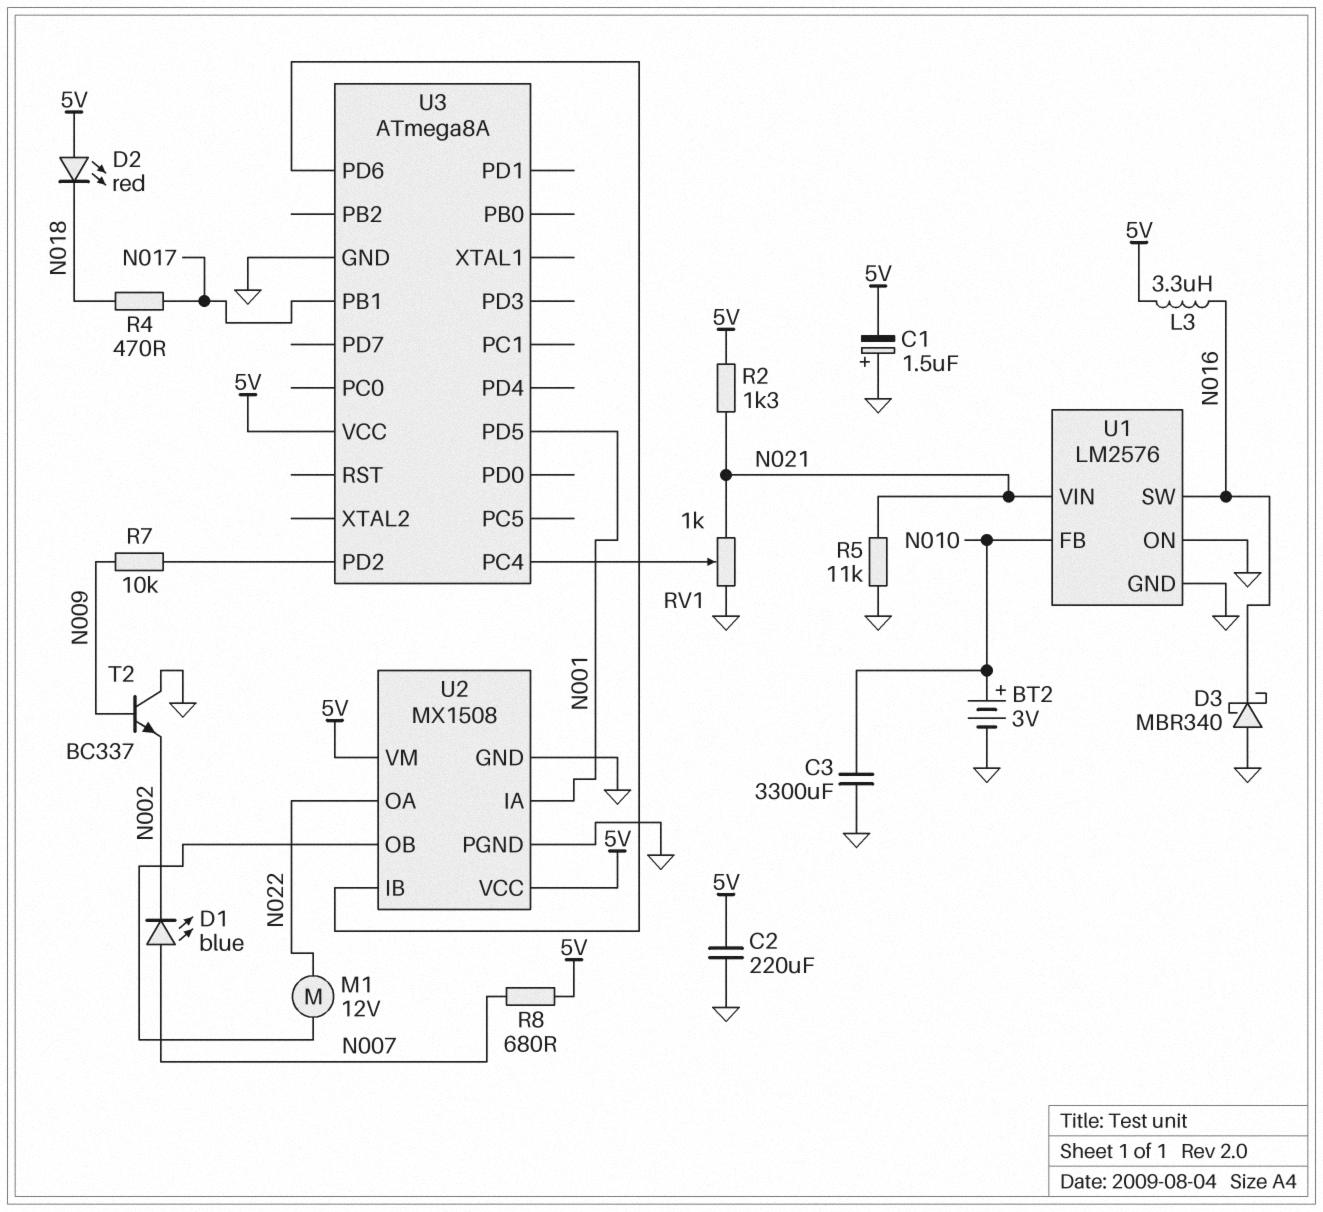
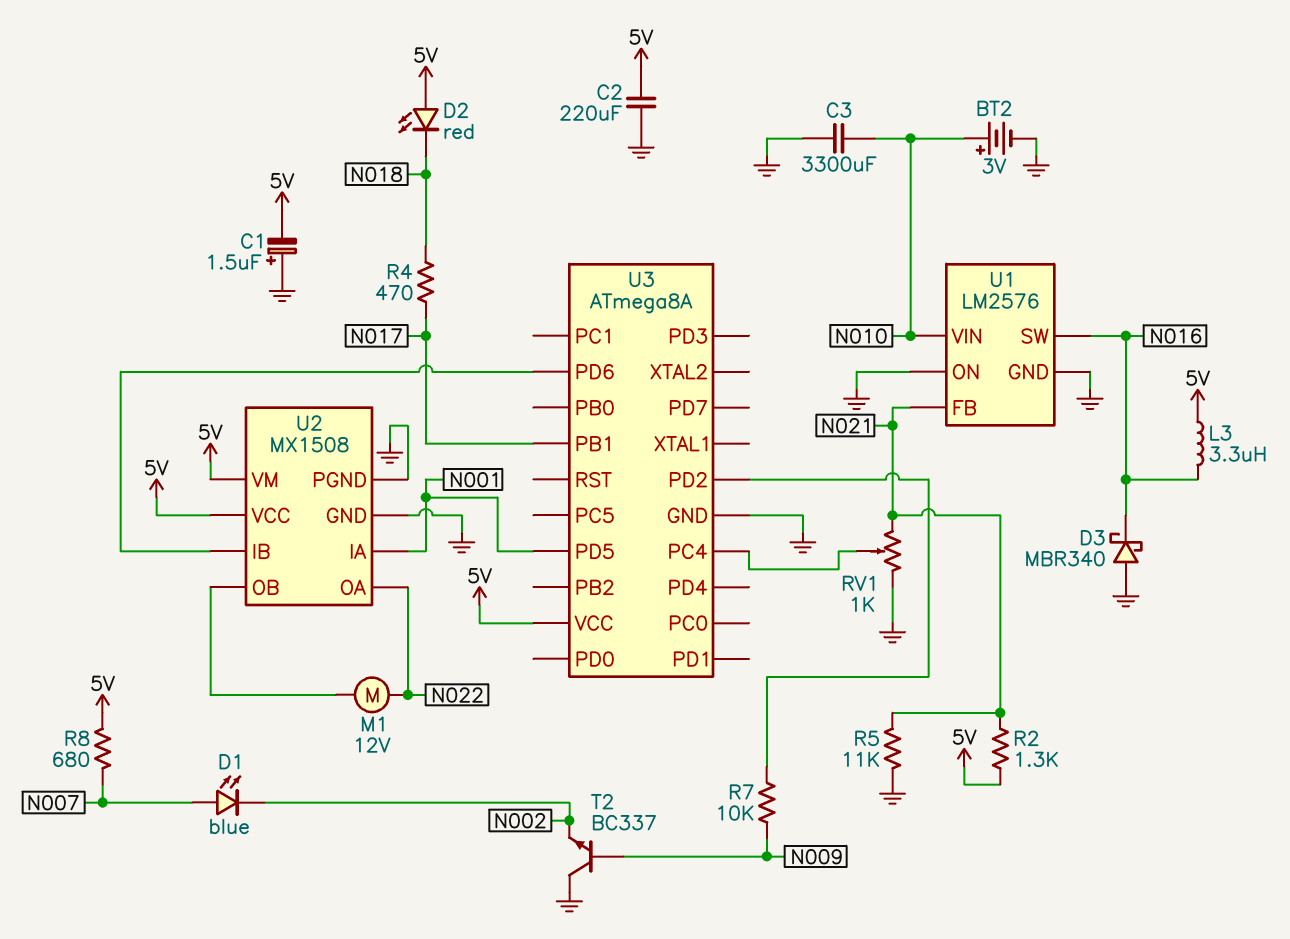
U1 pin FB: N010 -> N021
U1 pin VIN: N021 -> N010

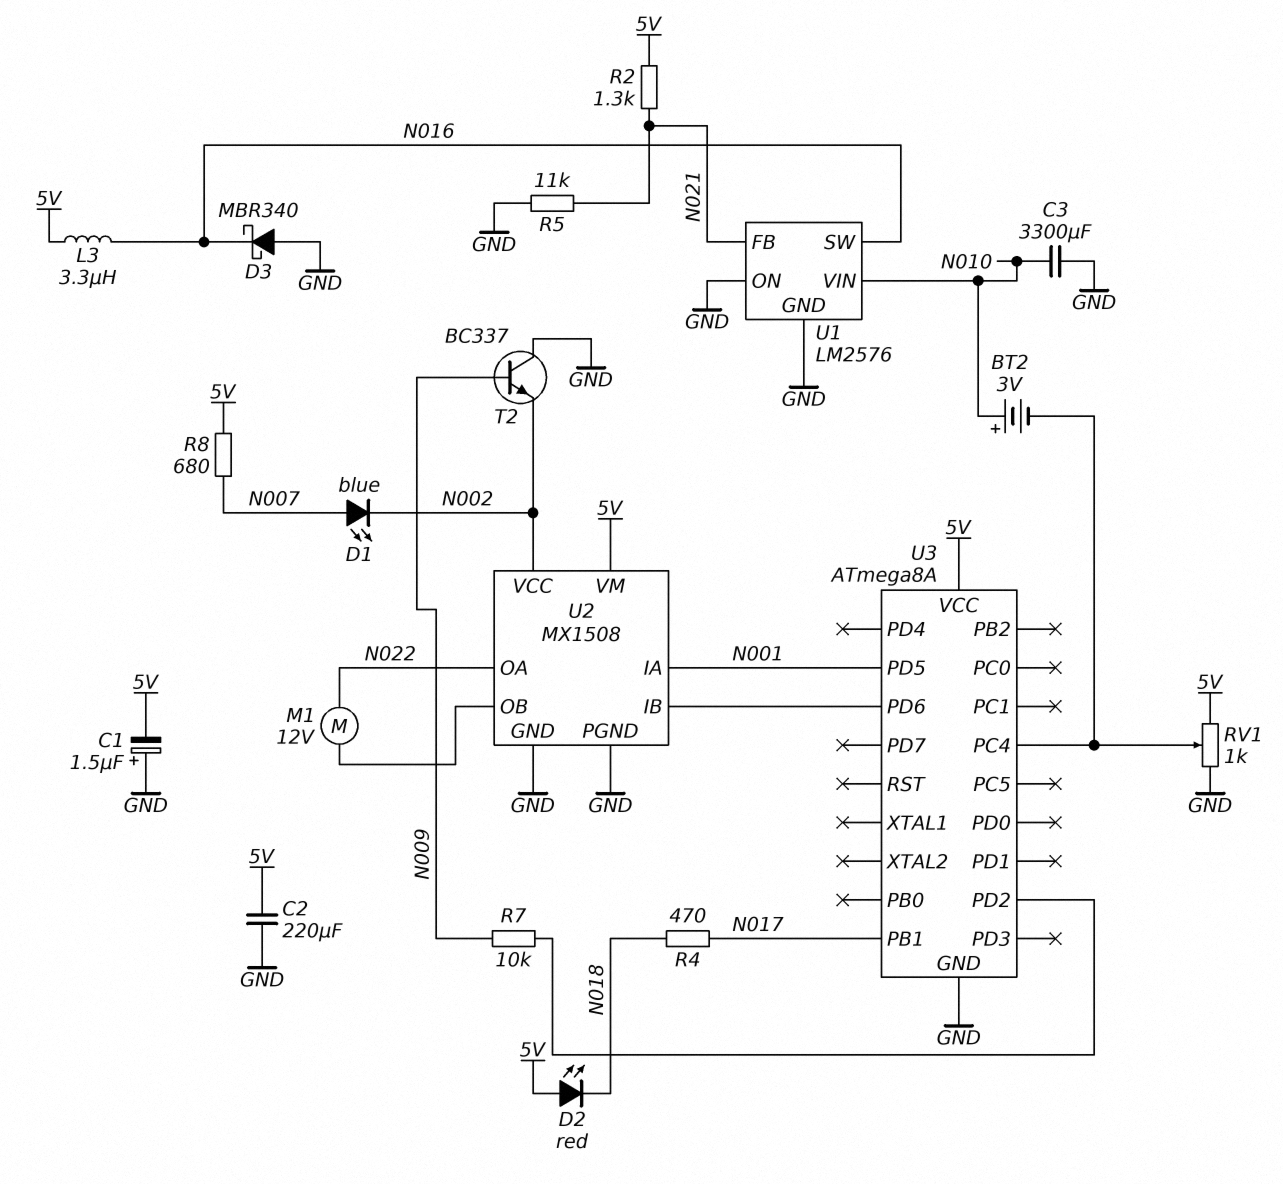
BT2: 3V (plus N010, minus GND) -> 3V (plus N010, minus U3/PC4)
RV1: 1k (GND, N021, wiper U3/PC4) -> 1k (5V, GND, wiper U3/PC4)
U2 pin VCC: 5V -> N002

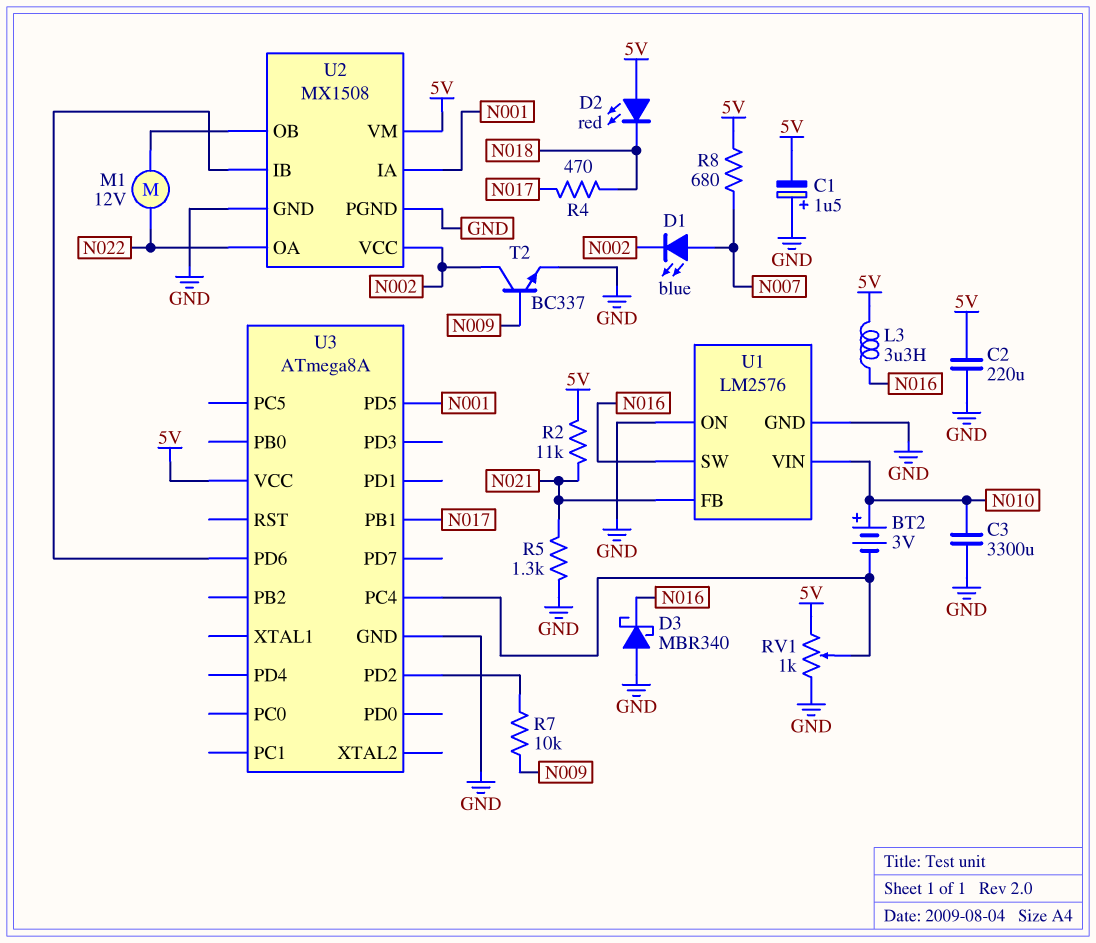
R2: 1.3k (5V, N021) -> 11k (5V, N021)
R5: 11k (GND, N021) -> 1.3k (GND, N021)
T2: NPN BC337 (B N009, C GND, E N002) -> NPN BC337 (B N009, C N002, E GND)

